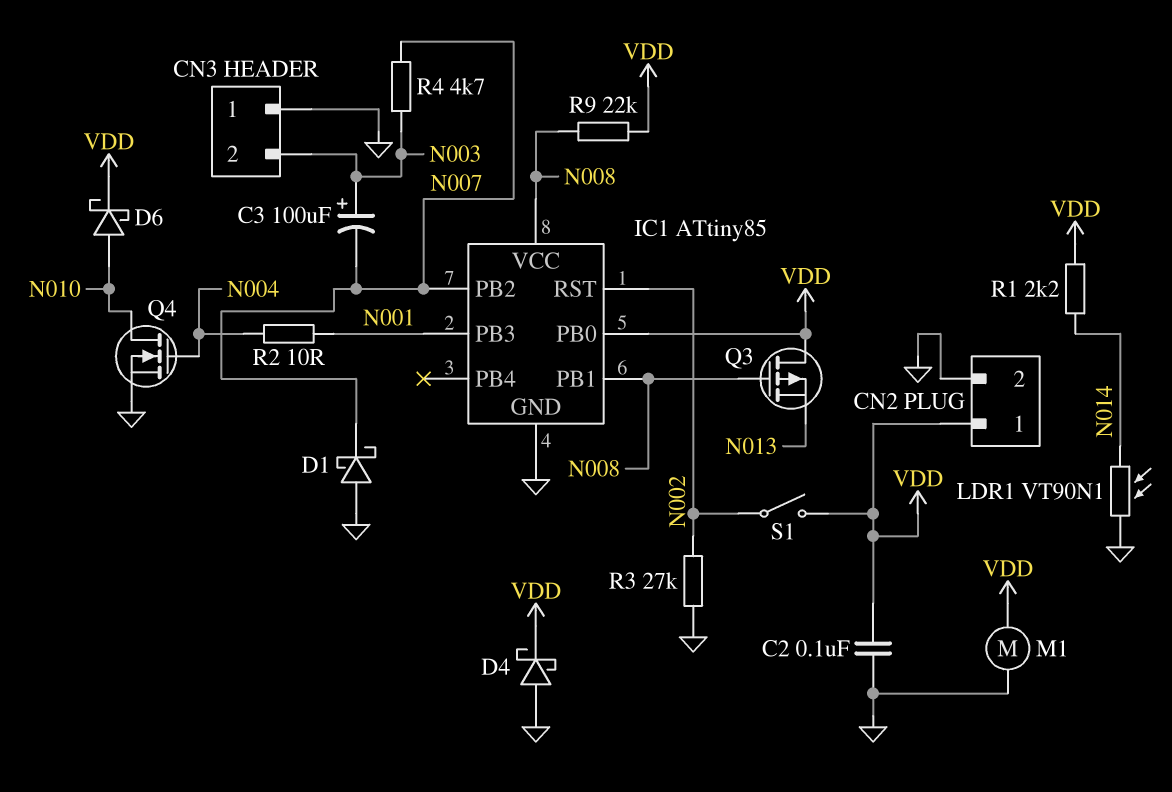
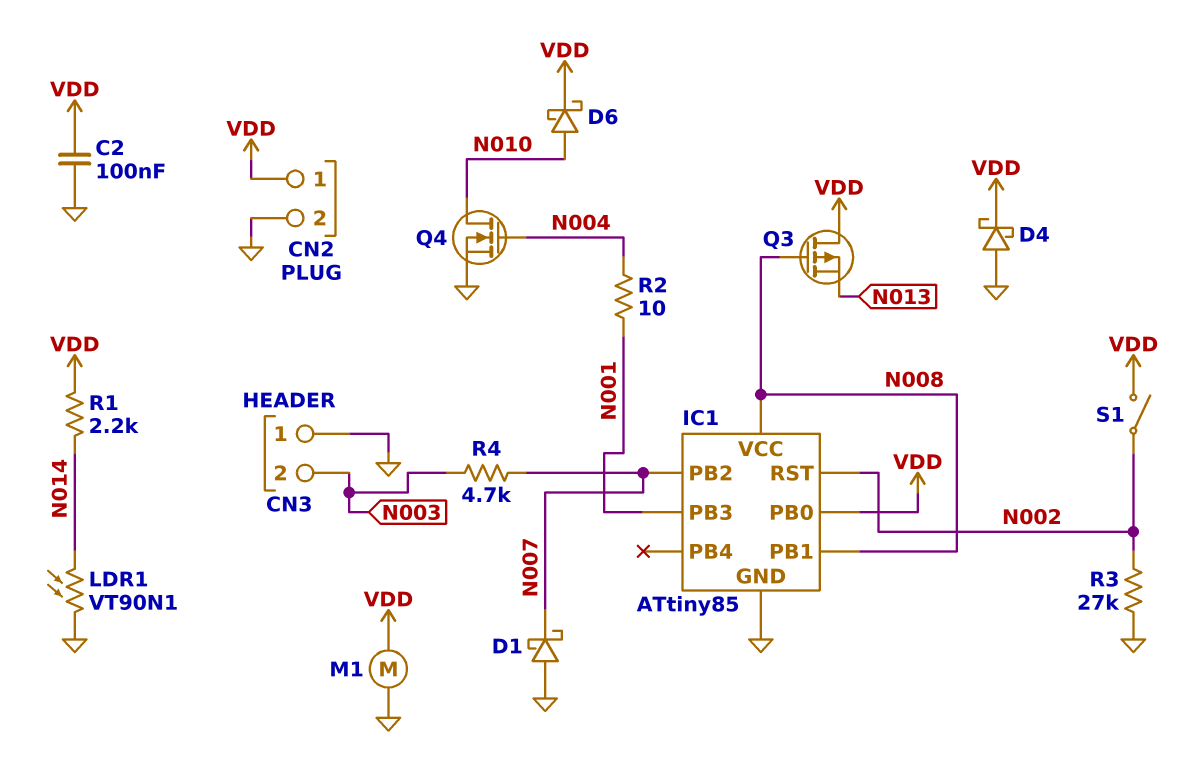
C3: 100uF (plus N003, minus N007) -> none
R9: 22k (N008, VDD) -> none

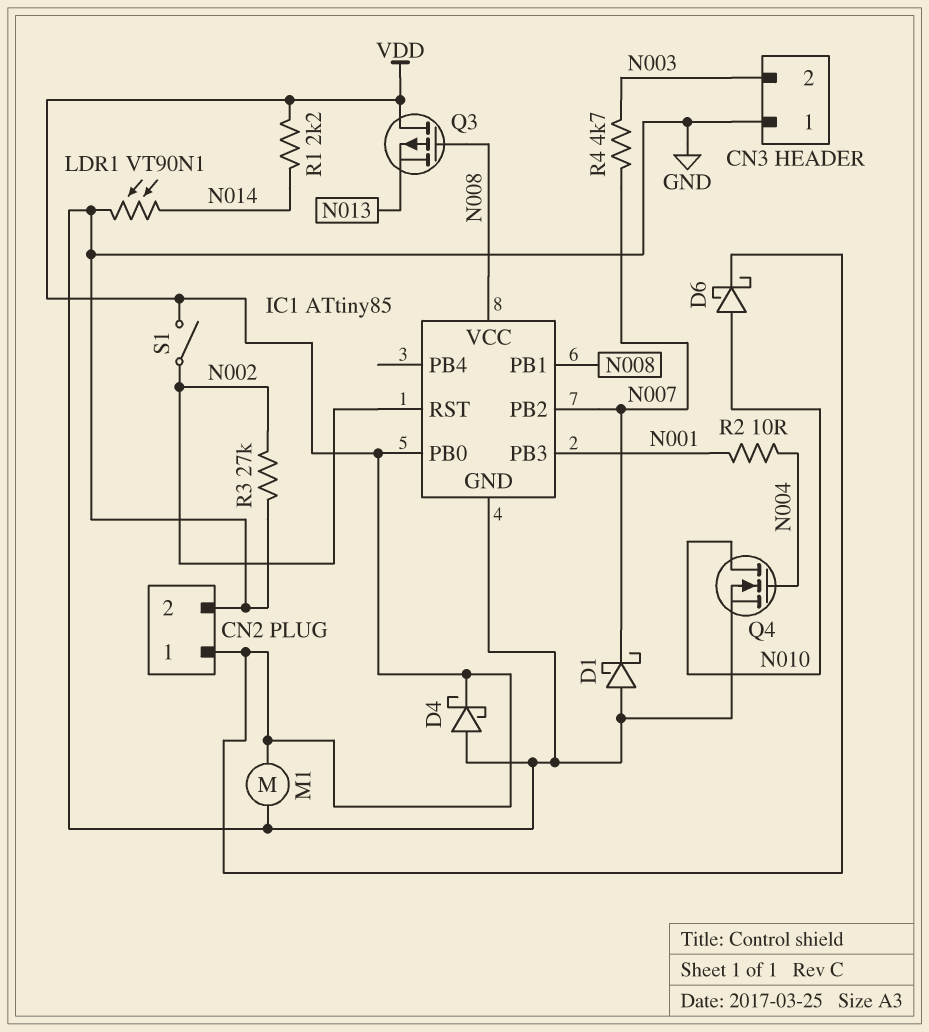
C2: 100nF (GND, VDD) -> none

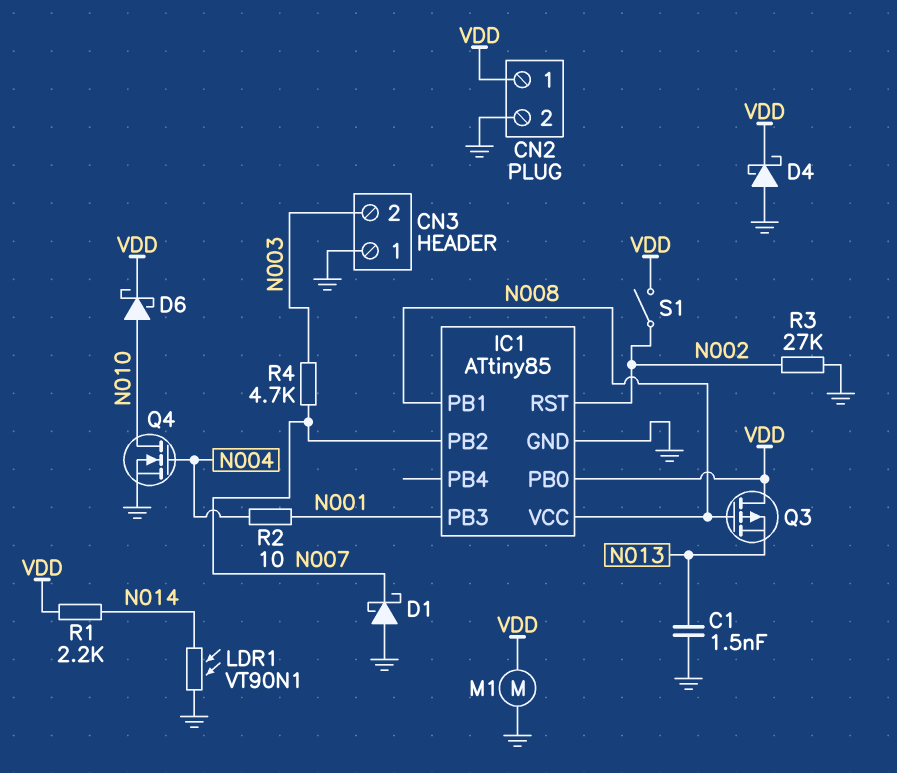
C1: none -> 1.5nF (GND, N013)

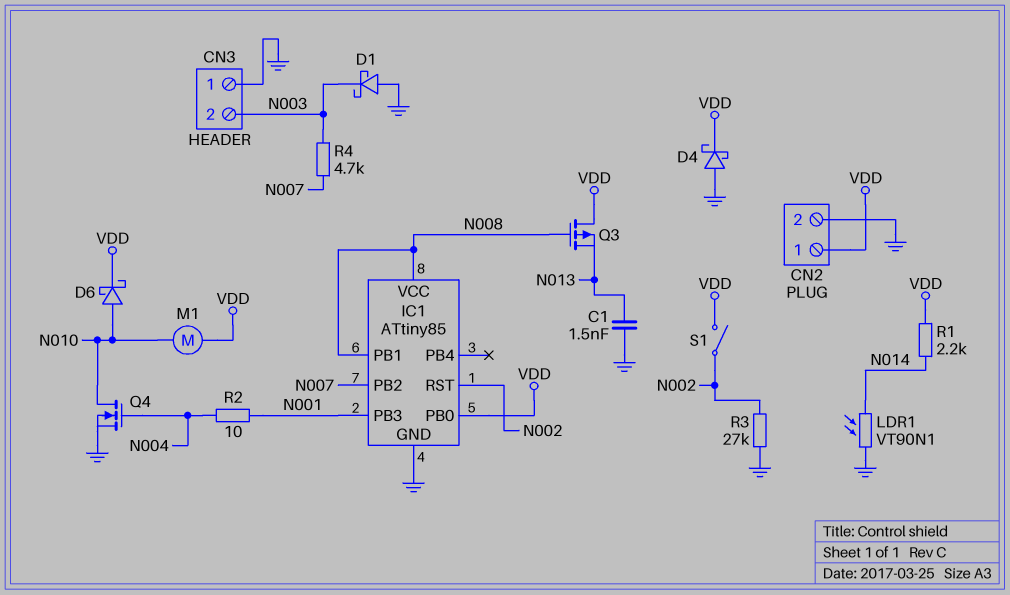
D1: schottky (A GND, K N007) -> schottky (A GND, K N003)
M1: motor (GND, VDD) -> motor (N010, VDD)

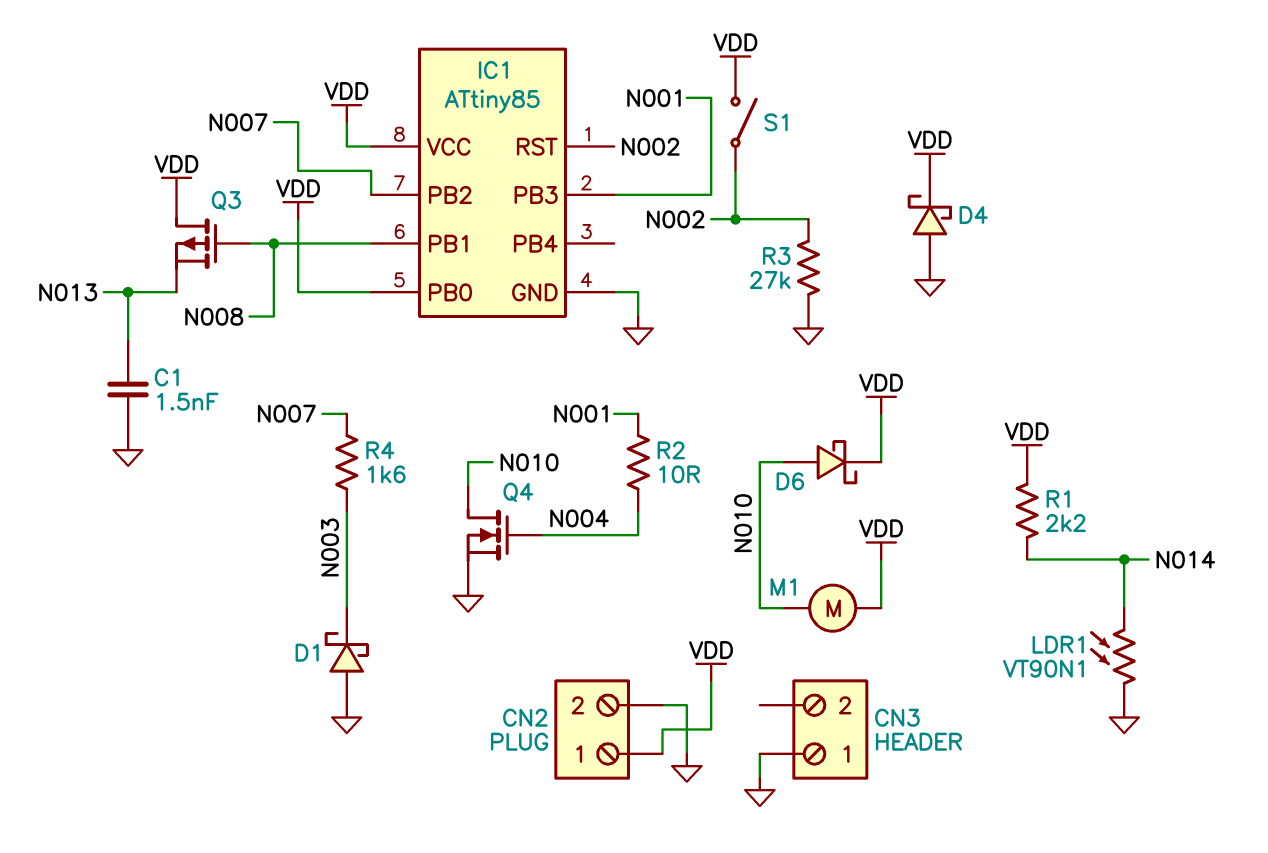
CN3 pin 2: N003 -> none
IC1 pin VCC: N008 -> VDD
R4: 4.7k (N003, N007) -> 1.6k (N003, N007)

